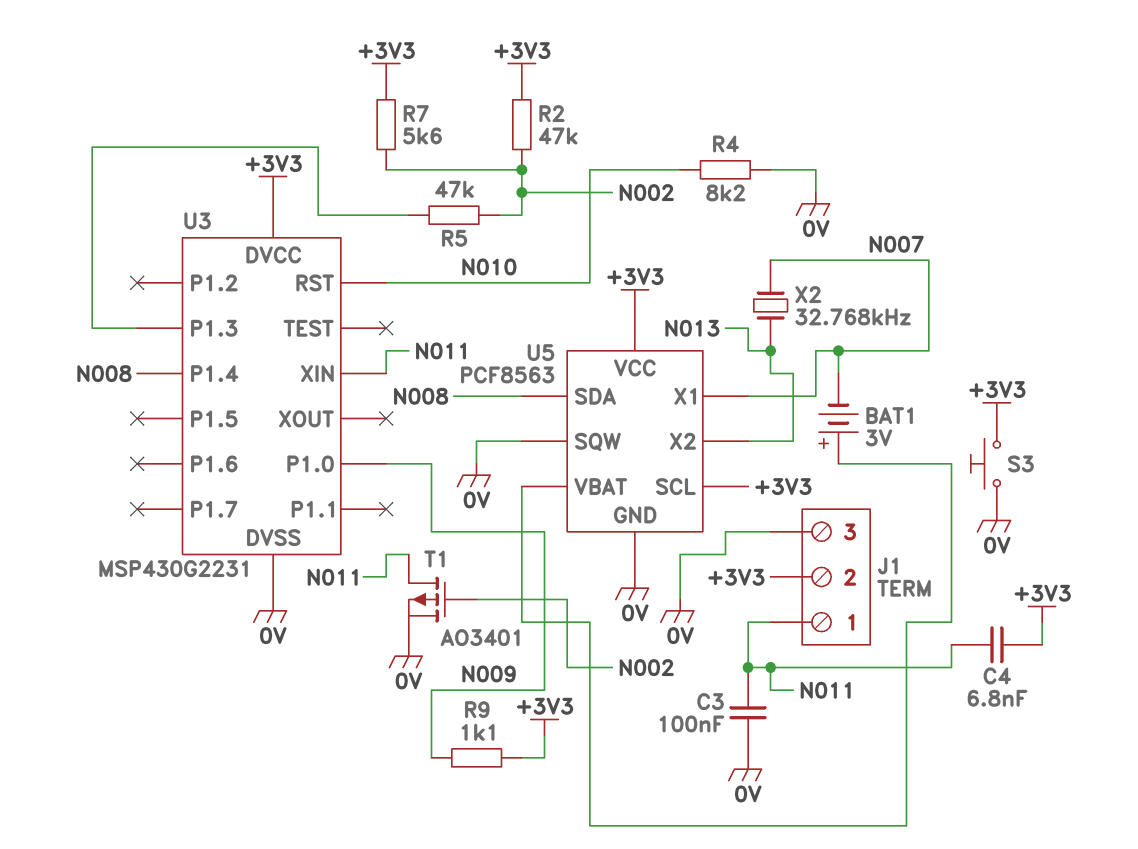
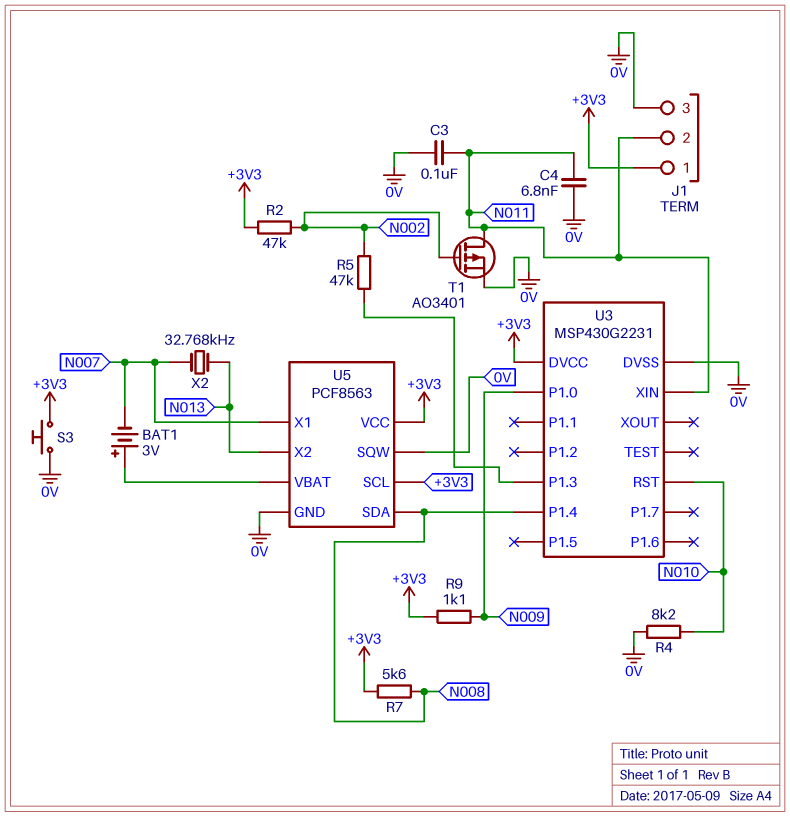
C4: 6.8nF (+3V3, N011) -> 6.8nF (0V, N011)
J1 pin 1: N011 -> +3V3
J1 pin 2: +3V3 -> N011
R7: 5.6k (+3V3, N002) -> 5.6k (+3V3, N008)

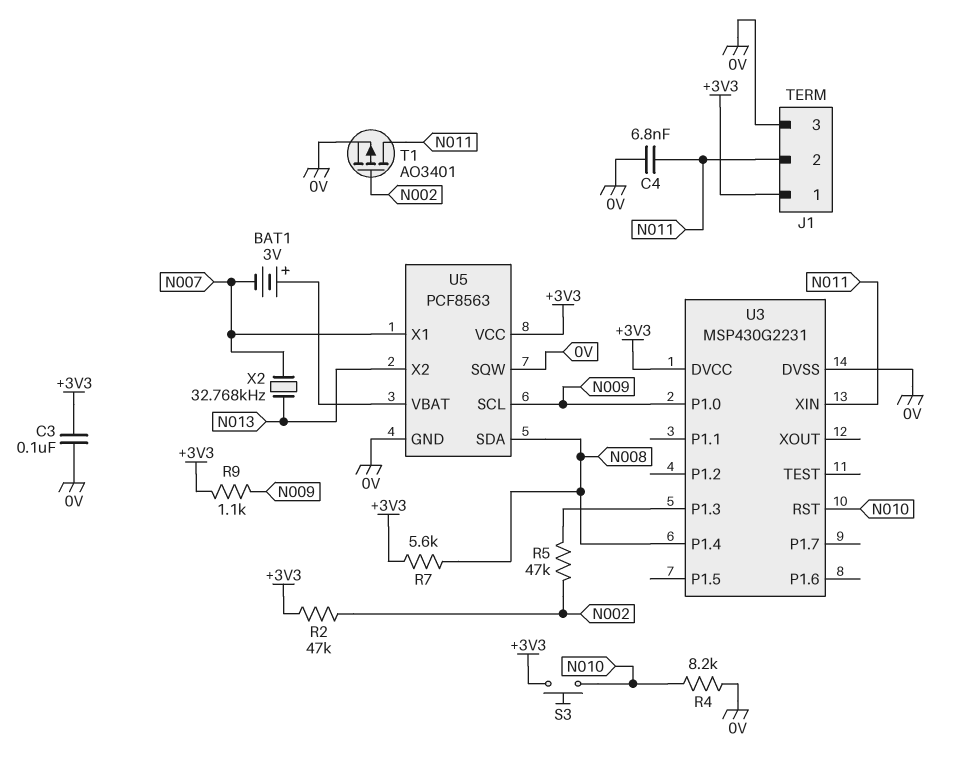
C3: 100nF (0V, N011) -> 100nF (+3V3, 0V)
S3: button (+3V3, 0V) -> button (+3V3, N010)
U5 pin SCL: +3V3 -> N009

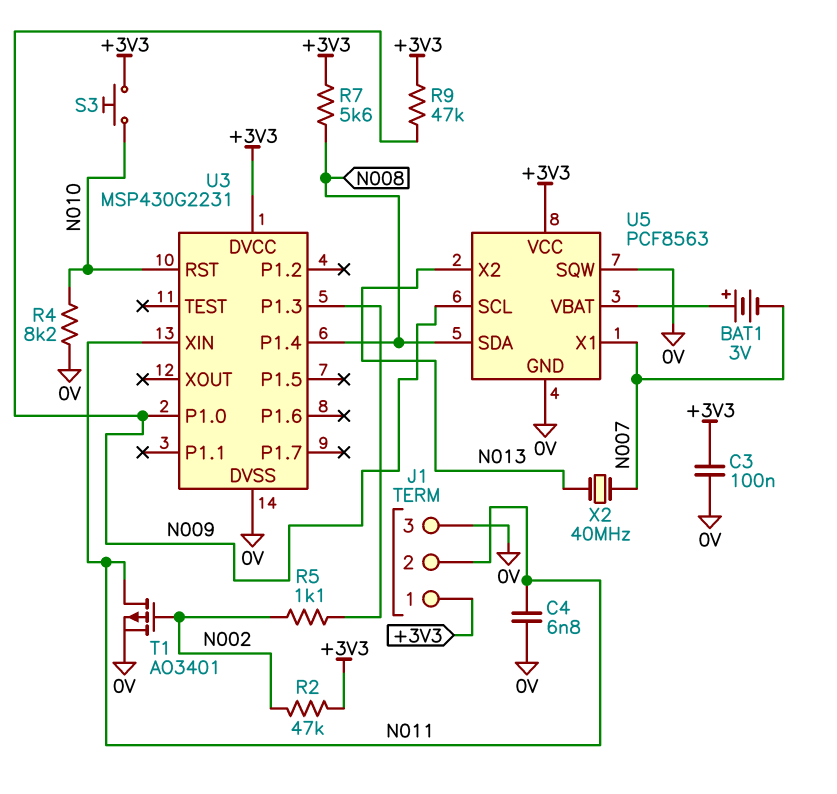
R5: 47k (N002, U3/P1.3) -> 1.1k (N002, U3/P1.3)
R9: 1.1k (+3V3, N009) -> 47k (+3V3, N009)
X2: 32.768kHz (N007, N013) -> 40MHz (N007, N013)

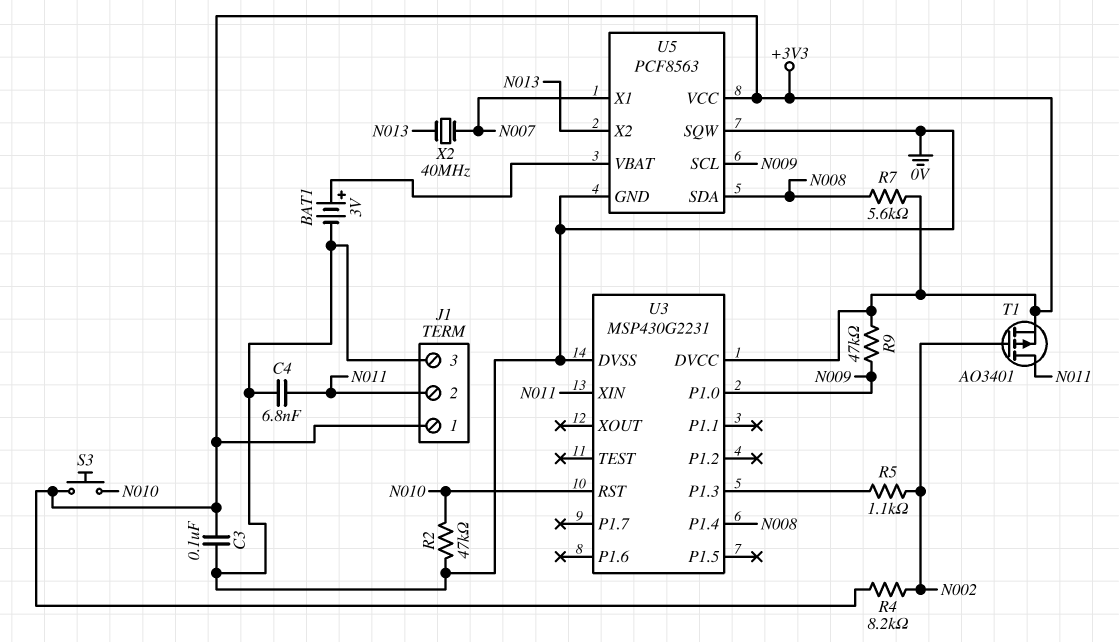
BAT1: 3V (plus U5/VBAT, minus N007) -> 3V (plus U5/VBAT, minus 0V)
R2: 47k (+3V3, N002) -> 47k (0V, N010)
R4: 8.2k (0V, N010) -> 8.2k (+3V3, N002)
T1: PMOS AO3401 (G N002, D N011, S 0V) -> PMOS AO3401 (G N002, D N011, S +3V3)

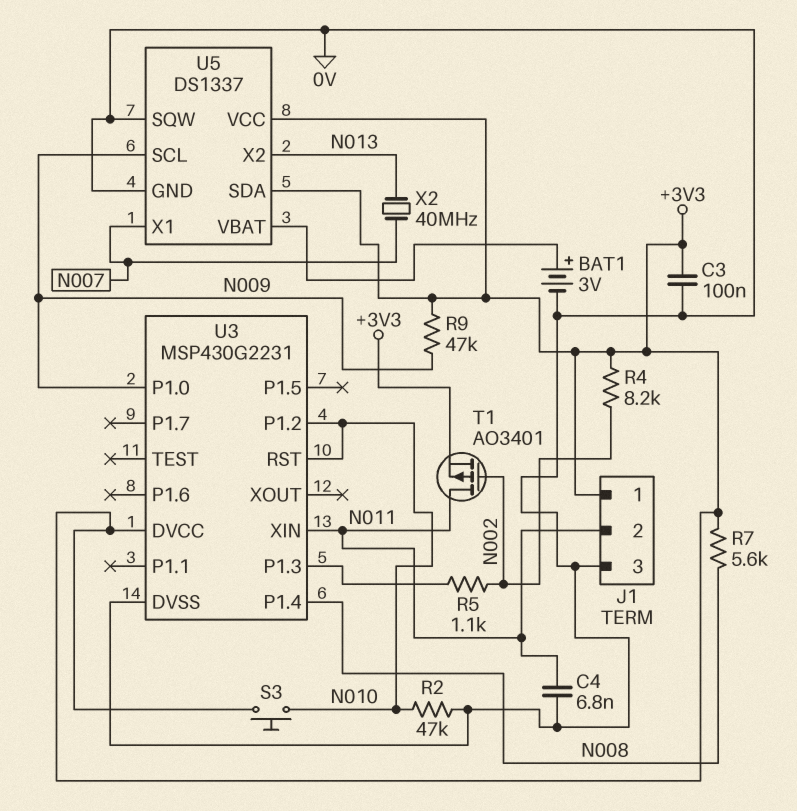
U3 pin P1.2: none -> N010
U5: PCF8563 -> DS1337
U5 pin SDA: N008 -> +3V3

